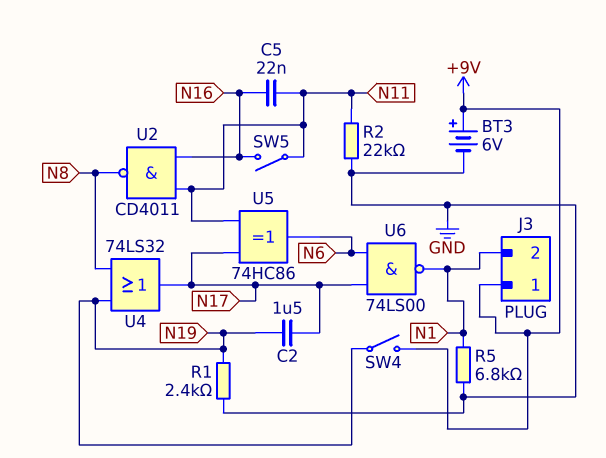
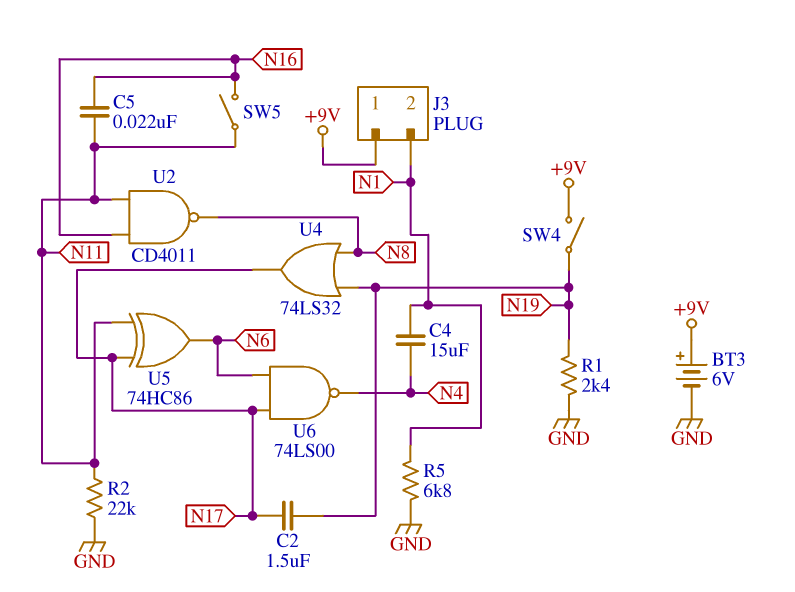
C4: none -> 15uF (N1, N4)
U6: NAND 74LS00 (in N6, in N17, out N1) -> NAND 74LS00 (in N6, in N17, out N4)

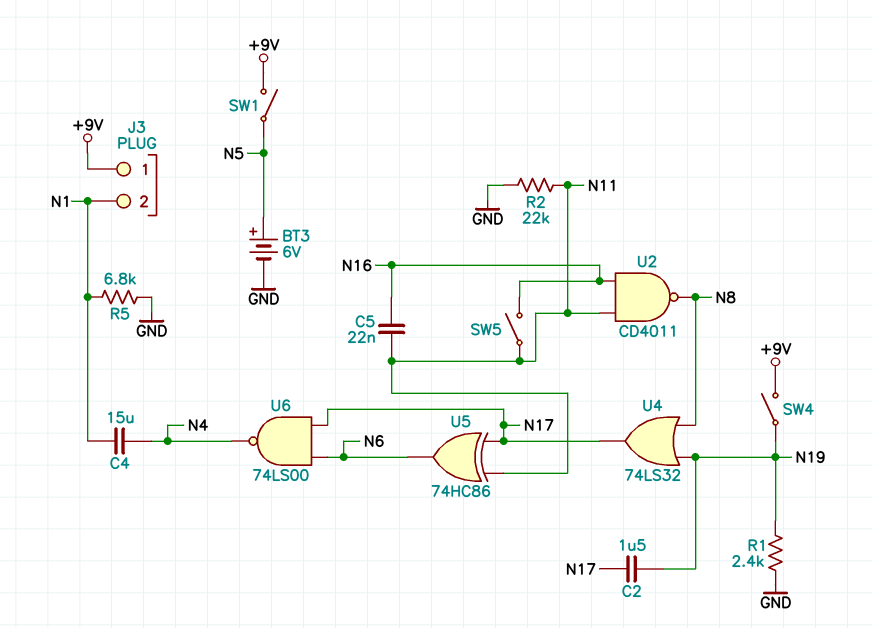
BT3: 6V (plus +9V, minus GND) -> 6V (plus N5, minus GND)
SW1: none -> switch (+9V, N5)

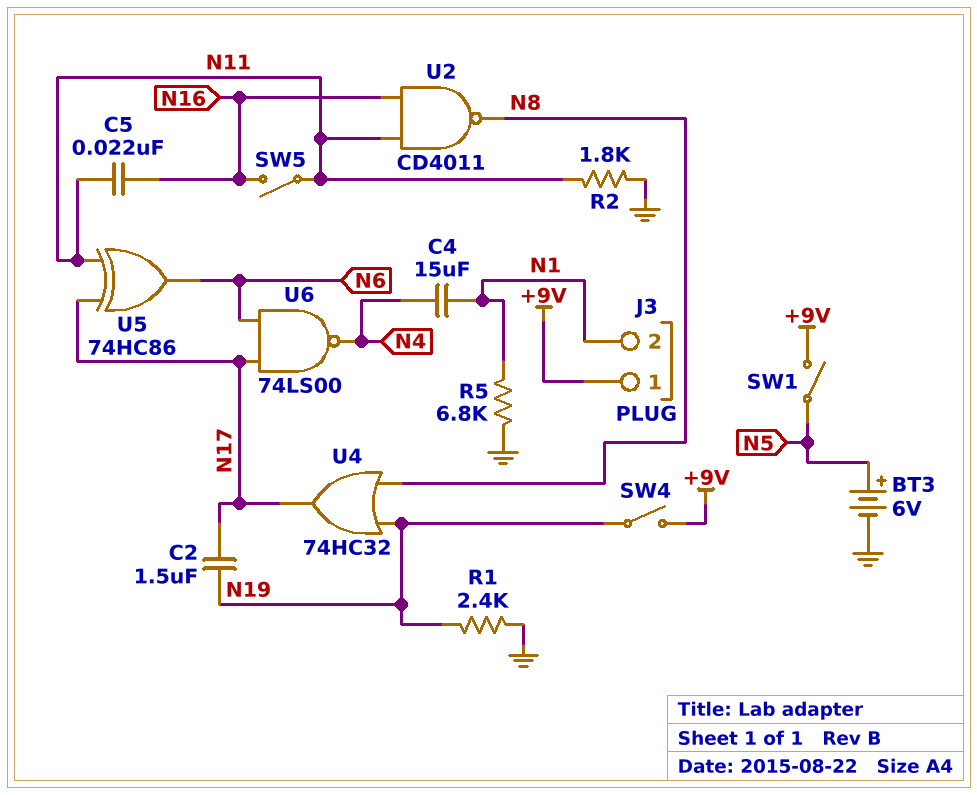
R2: 22k (GND, N11) -> 1.8k (GND, N11)
U4: OR 74LS32 (in N8, in N19, out N17) -> OR 74HC32 (in N8, in N19, out N17)

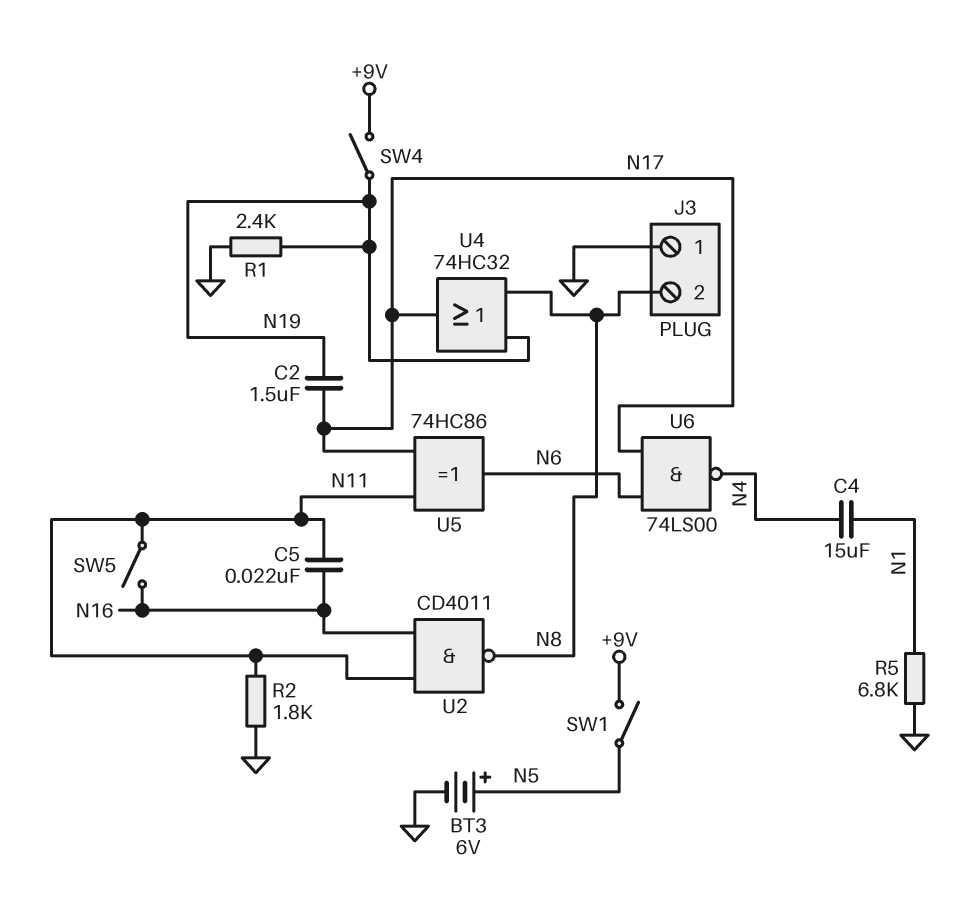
J3 pin 1: +9V -> GND
J3 pin 2: N1 -> N8

